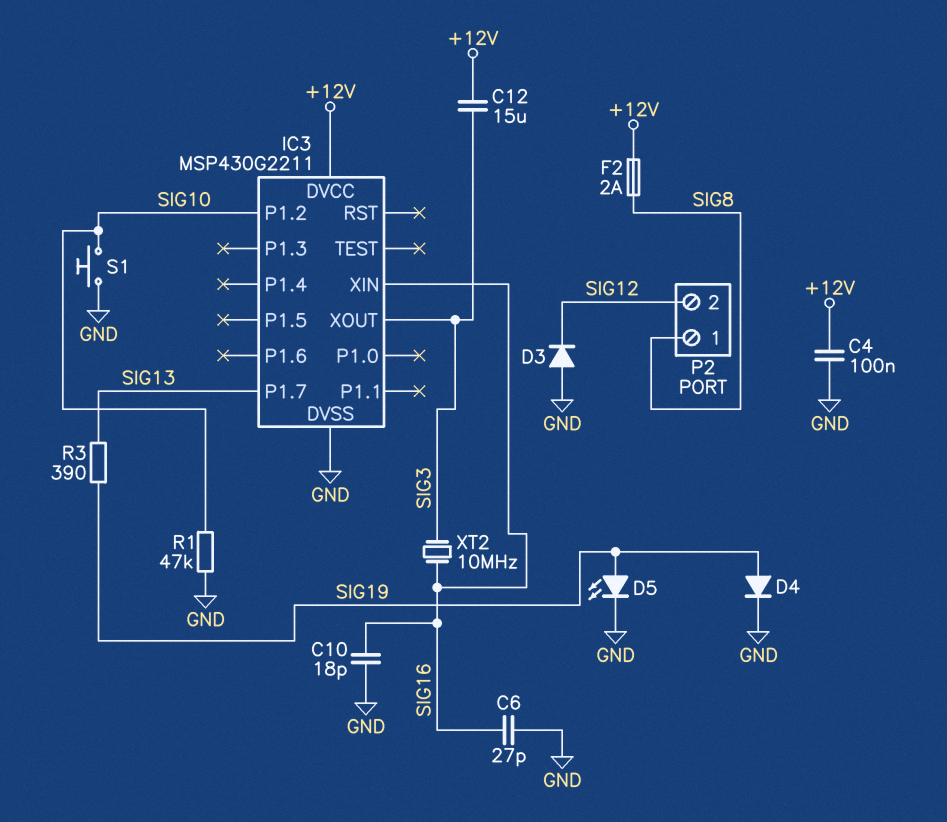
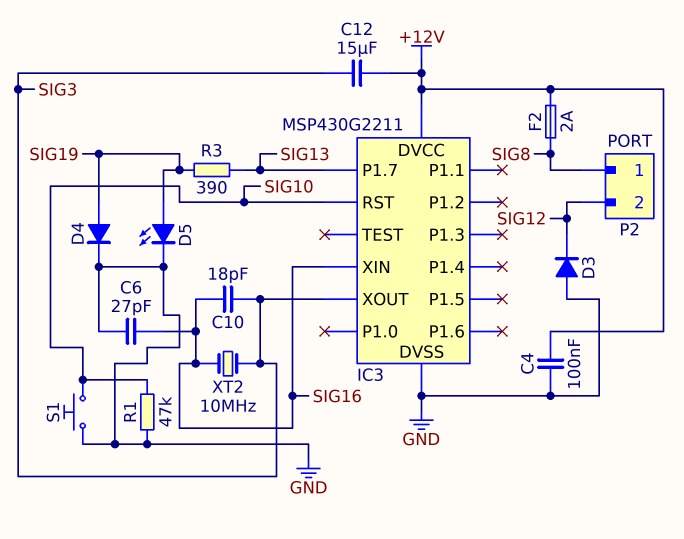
C10: 18pF (GND, SIG16) -> 18pF (SIG3, SIG16)
IC3 pin P1.2: SIG10 -> none
IC3 pin RST: none -> SIG10

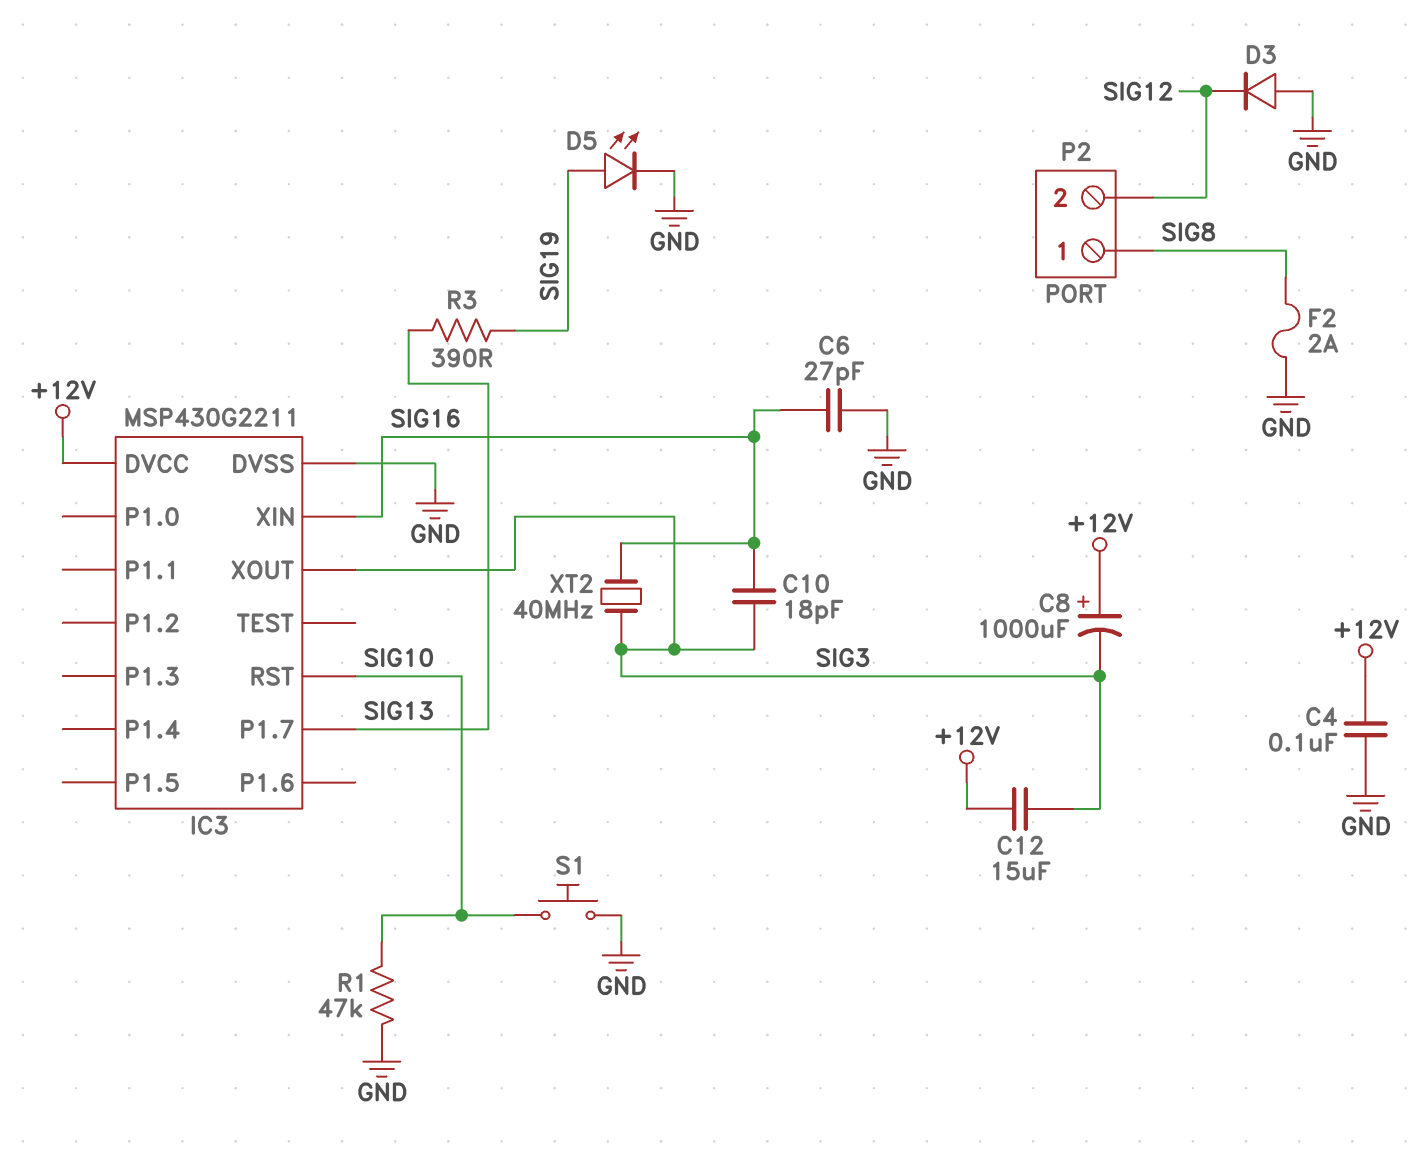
C8: none -> 1000uF (plus +12V, minus SIG3)
D4: diode (A SIG19, K GND) -> none
F2: 2A (+12V, SIG8) -> 2A (GND, SIG8)
XT2: 10MHz (SIG3, SIG16) -> 40MHz (SIG3, SIG16)

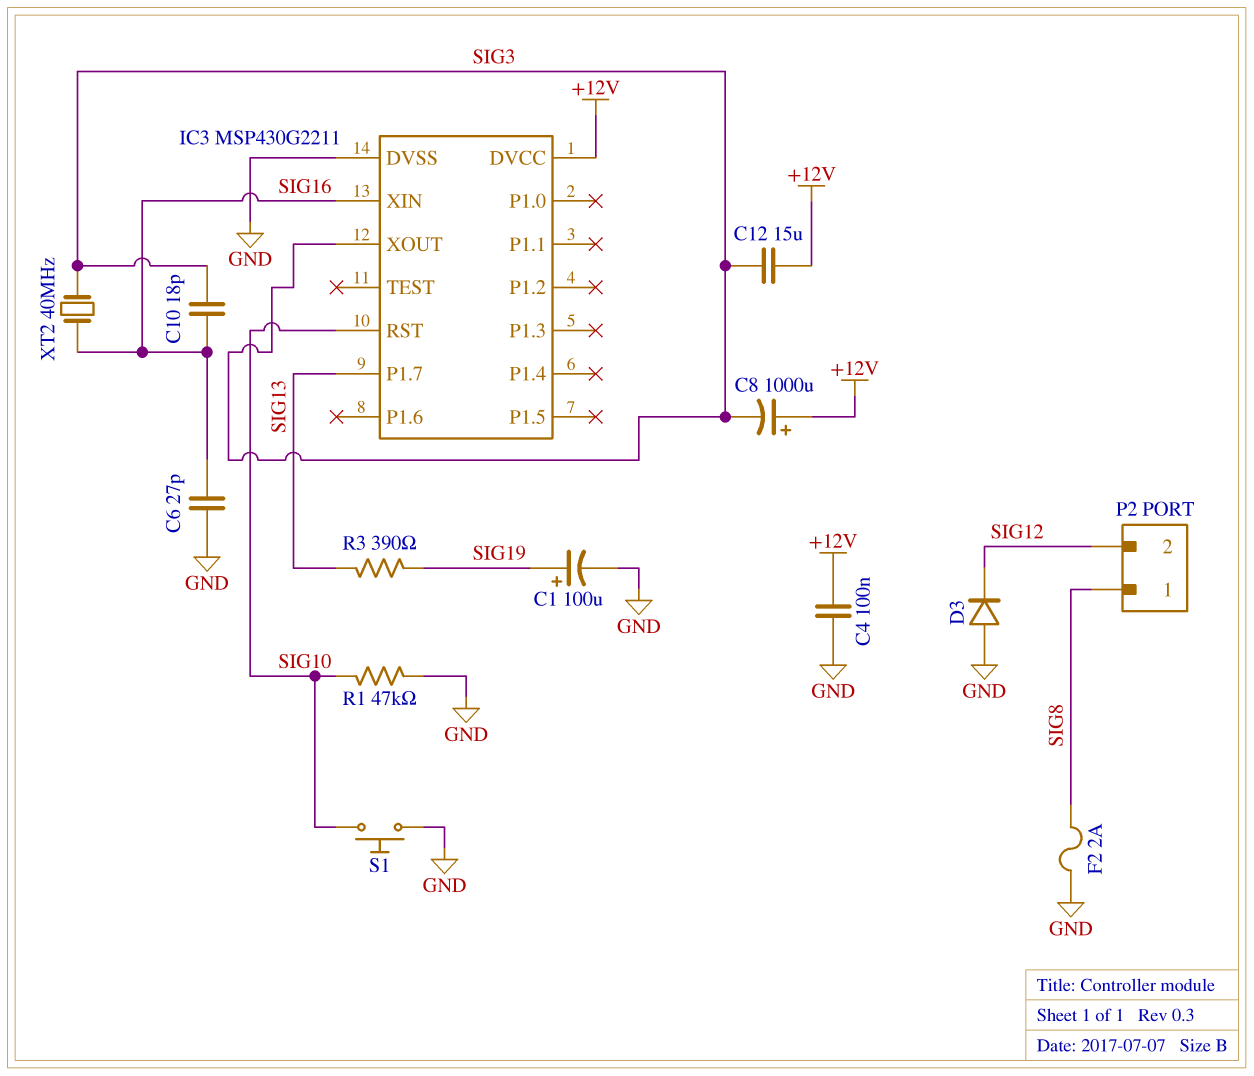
C1: none -> 100uF (plus SIG19, minus GND)
D5: LED (A SIG19, K GND) -> none

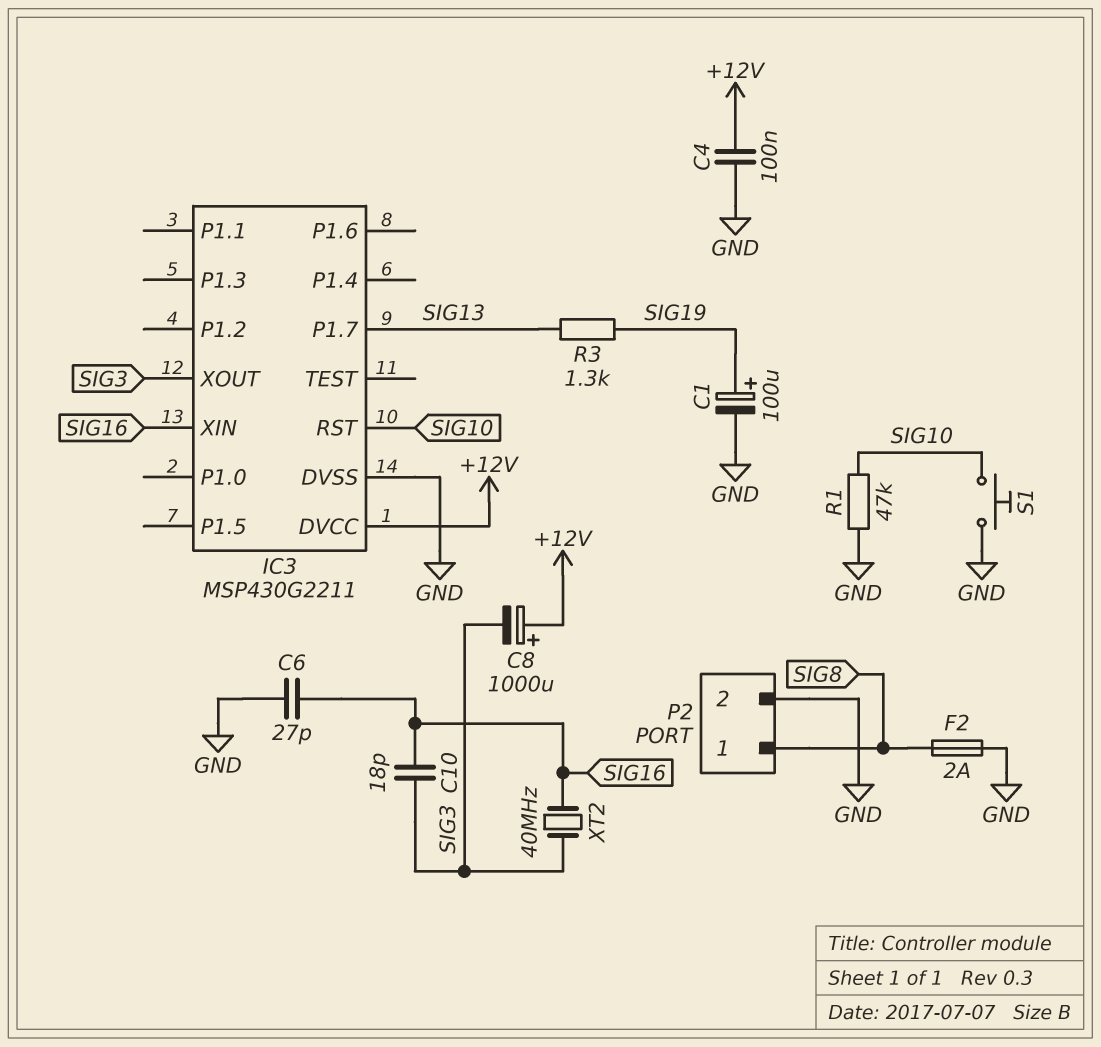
C12: 15uF (+12V, SIG3) -> none
D3: diode (A GND, K SIG12) -> none
P2 pin 2: SIG12 -> GND
R3: 390 (SIG13, SIG19) -> 1.3k (SIG13, SIG19)

